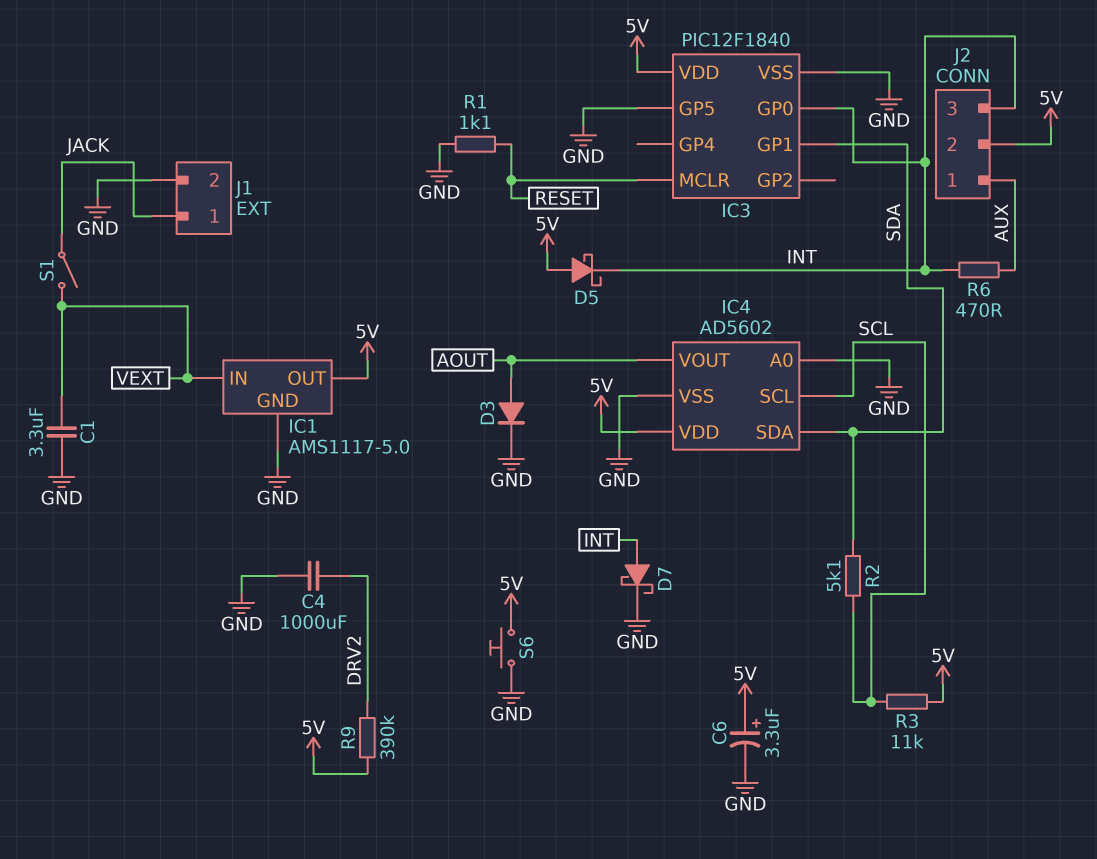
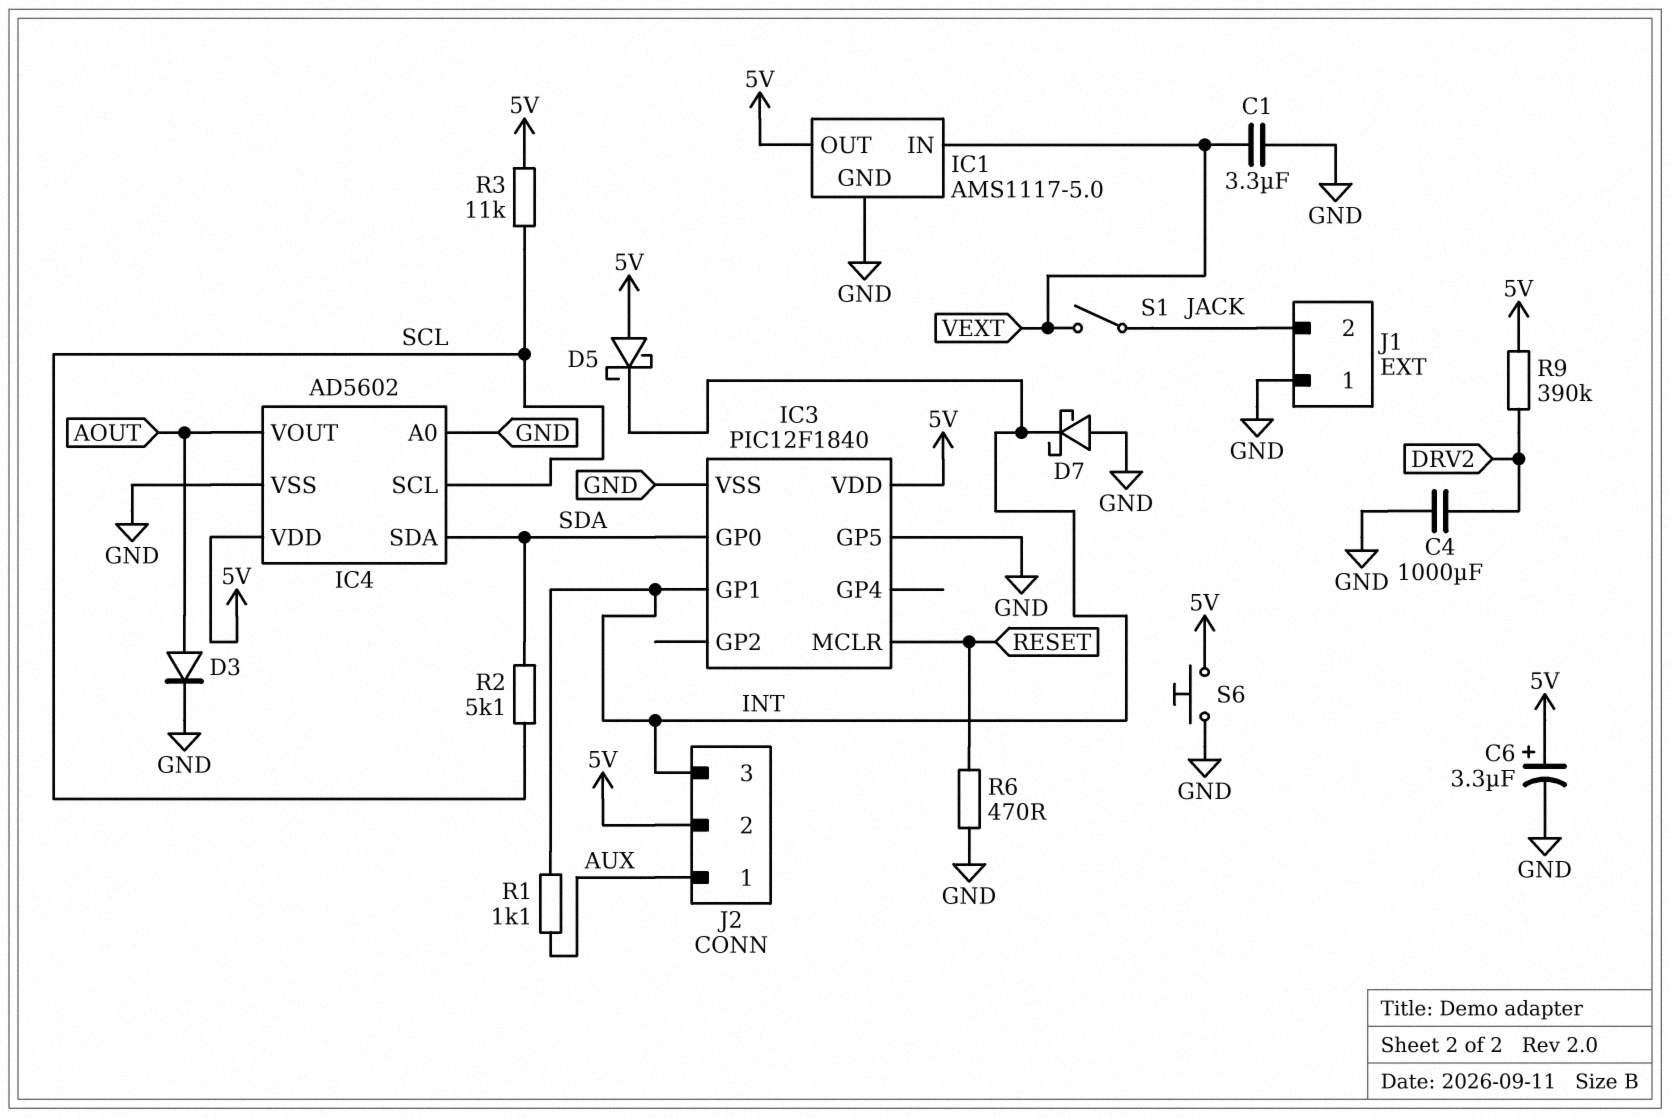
D7: schottky (A INT, K GND) -> schottky (A GND, K INT)
IC3 pin GP0: INT -> SDA
IC3 pin GP1: SDA -> INT
J1 pin 1: JACK -> GND
J1 pin 2: GND -> JACK
R1: 1.1k (GND, RESET) -> 1.1k (AUX, INT)
R6: 470 (AUX, INT) -> 470 (GND, RESET)

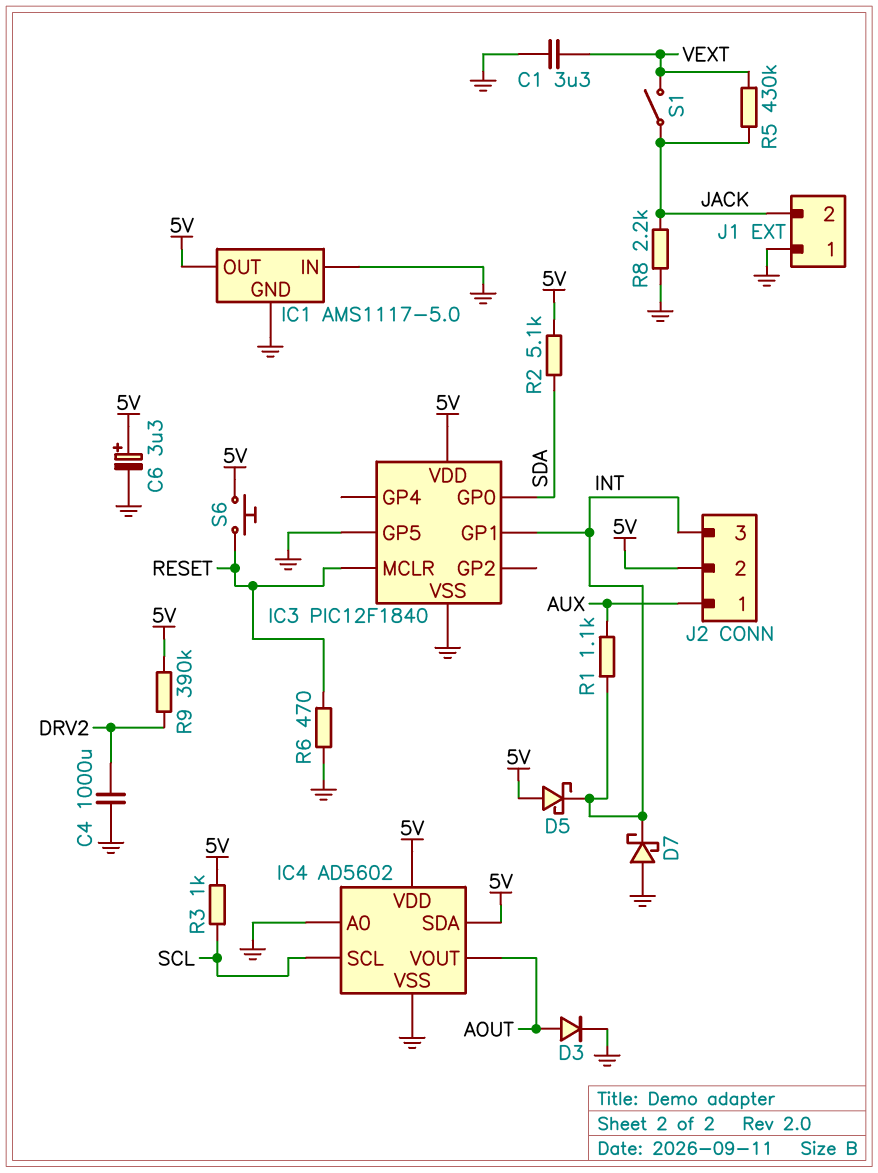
IC1 pin IN: VEXT -> GND
IC4 pin SDA: SDA -> 5V
R2: 5.1k (SCL, SDA) -> 5.1k (5V, SDA)
R3: 11k (5V, SCL) -> 1k (5V, SCL)
R5: none -> 430k (JACK, VEXT)
R8: none -> 2.2k (GND, JACK)
S6: button (5V, GND) -> button (5V, RESET)

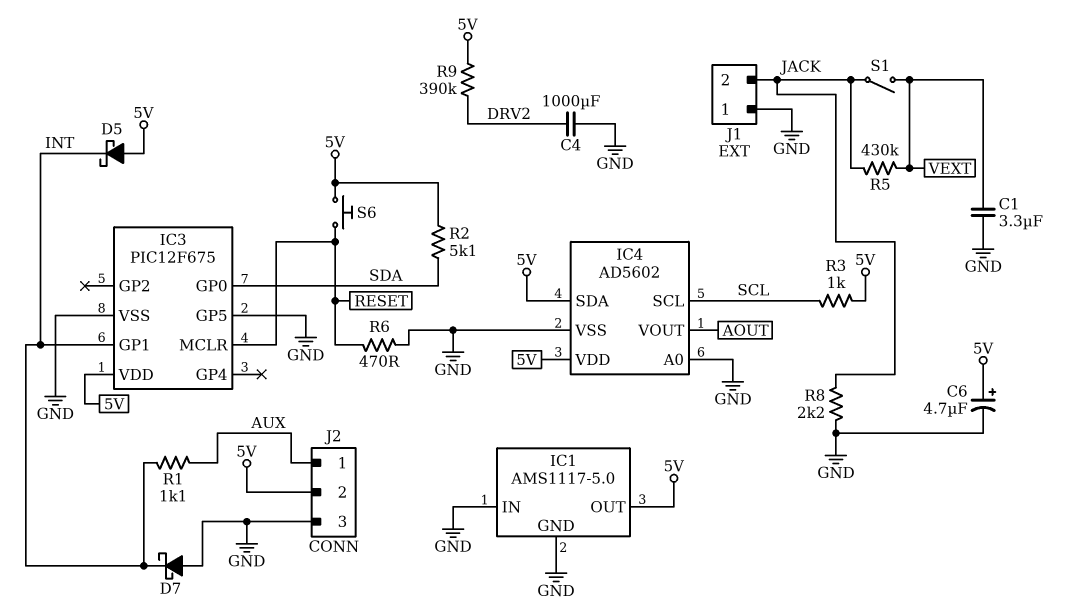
C6: 3.3uF (plus 5V, minus GND) -> 4.7uF (plus 5V, minus GND)
D3: diode (A AOUT, K GND) -> none
IC3: PIC12F1840 -> PIC12F675
J2 pin 3: INT -> GND

